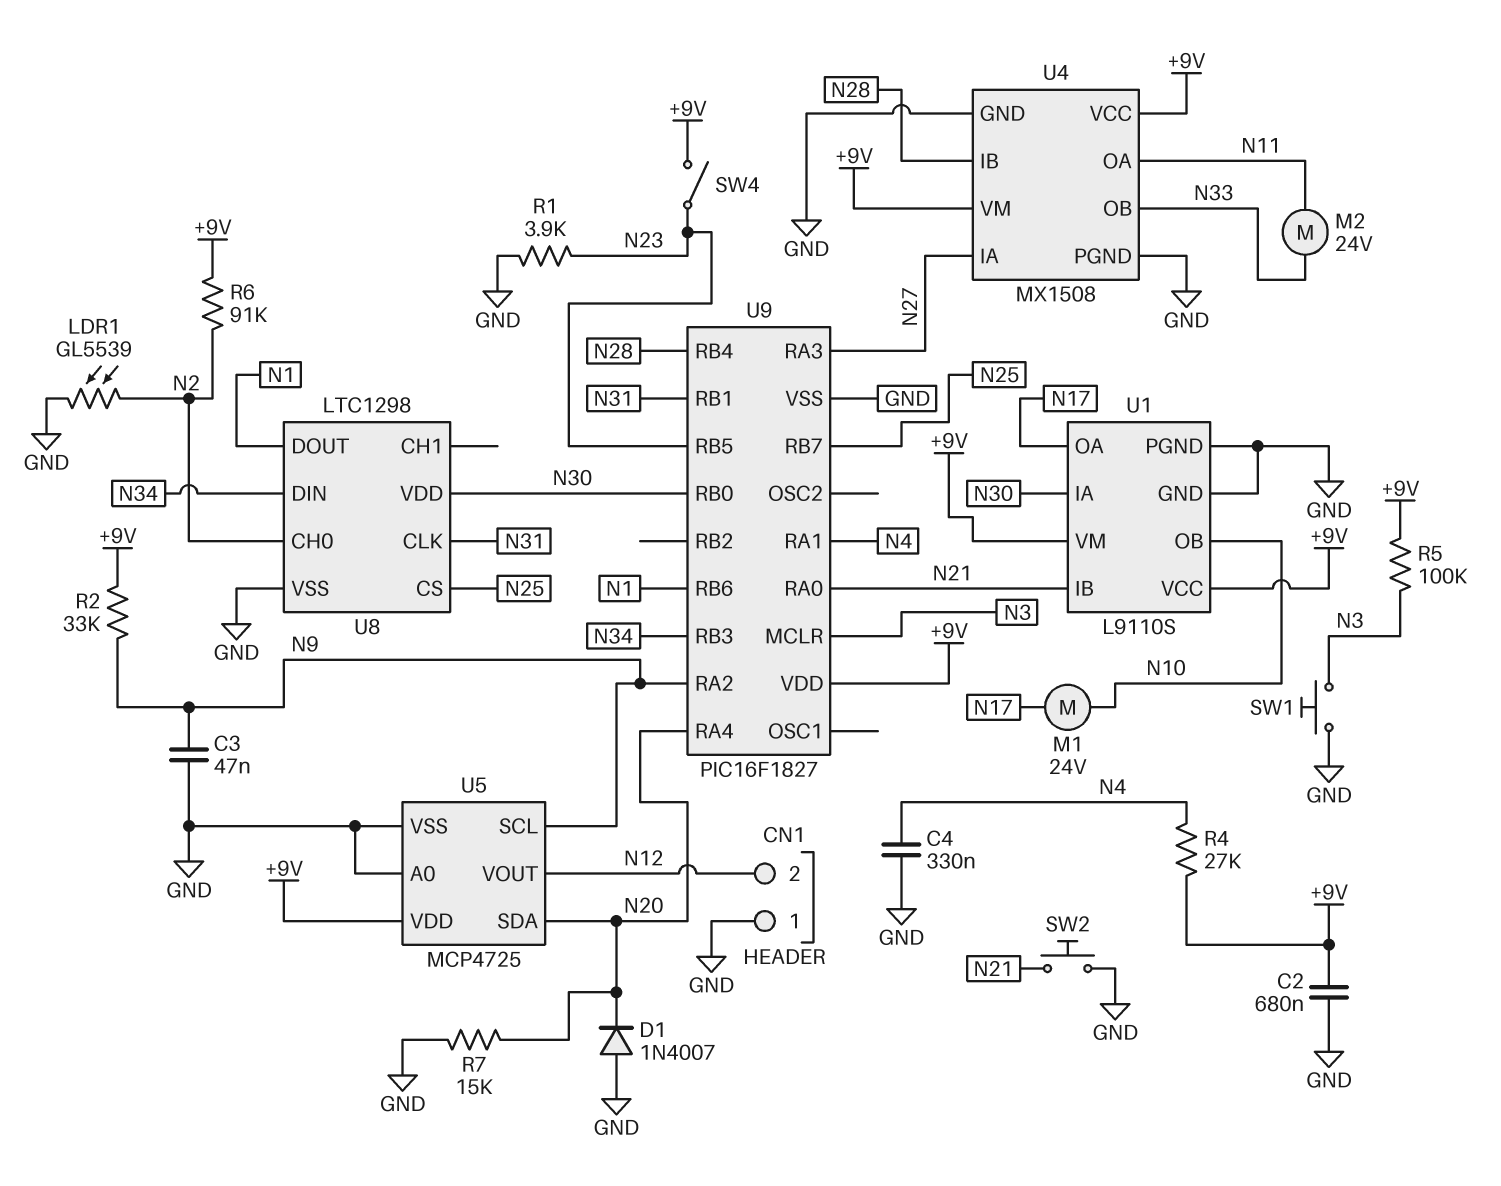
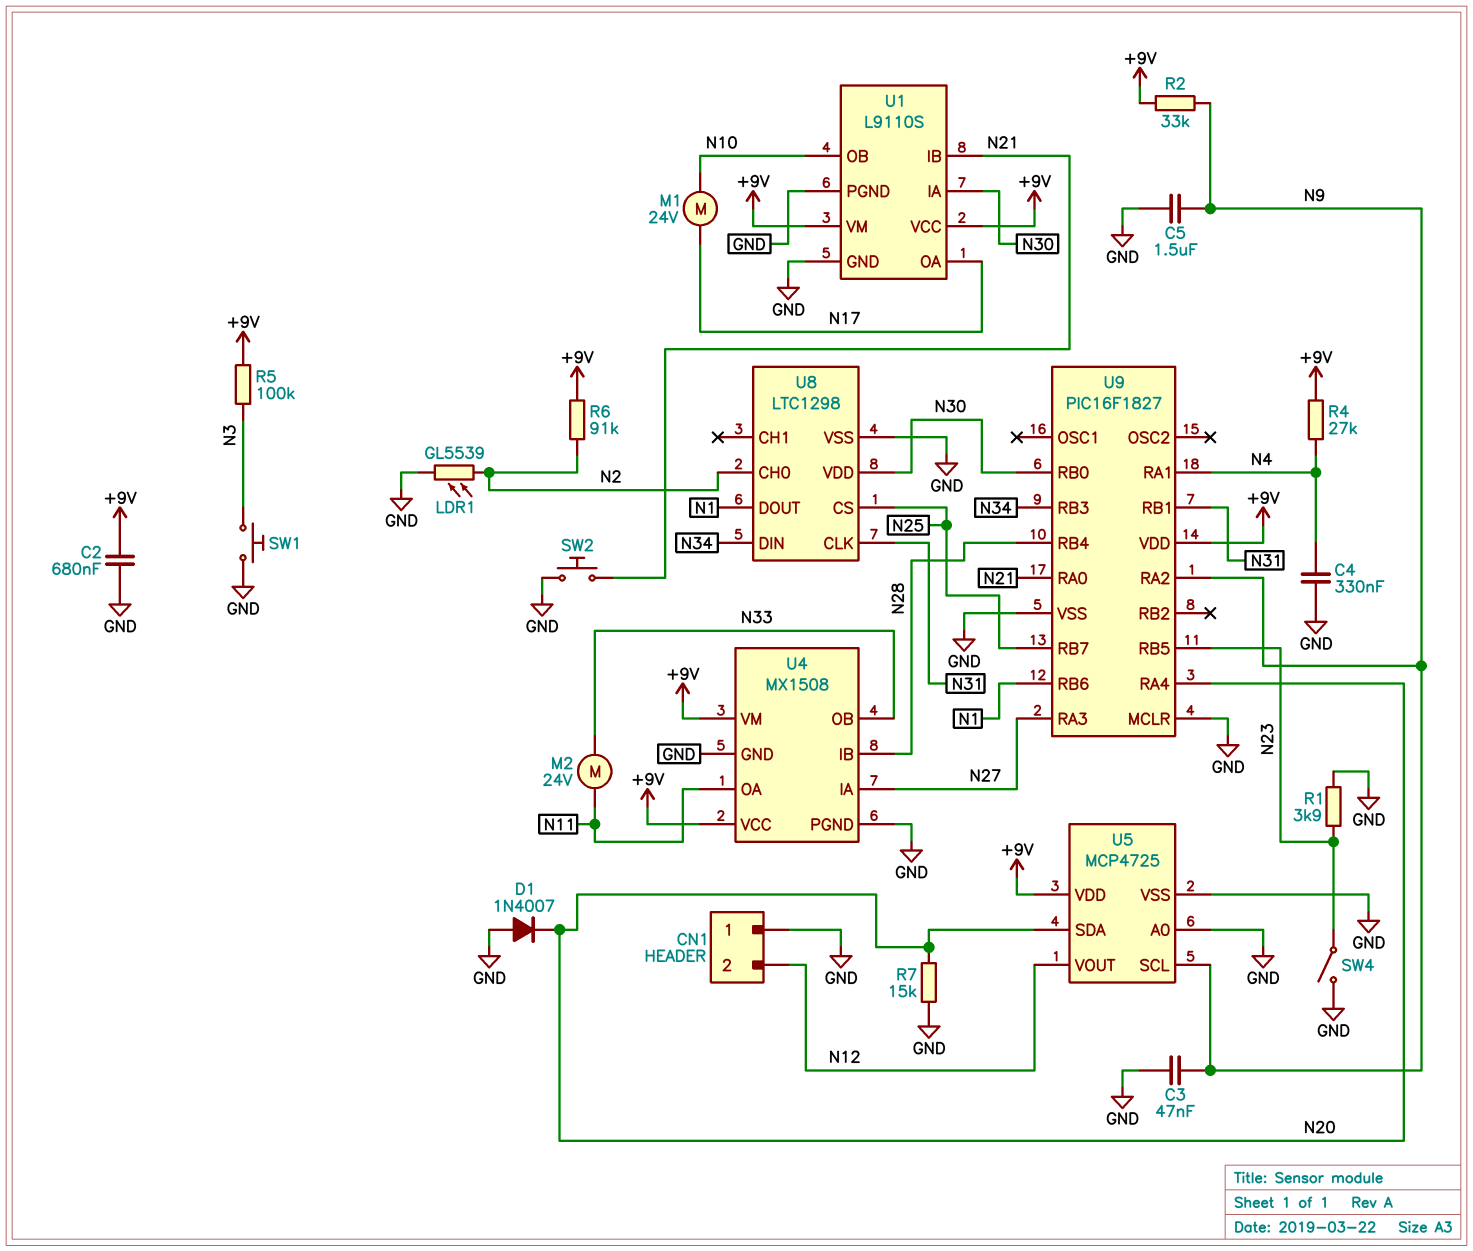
C5: none -> 1.5uF (GND, N9)
SW4: switch (+9V, N23) -> switch (GND, N23)
U9 pin MCLR: N3 -> GND

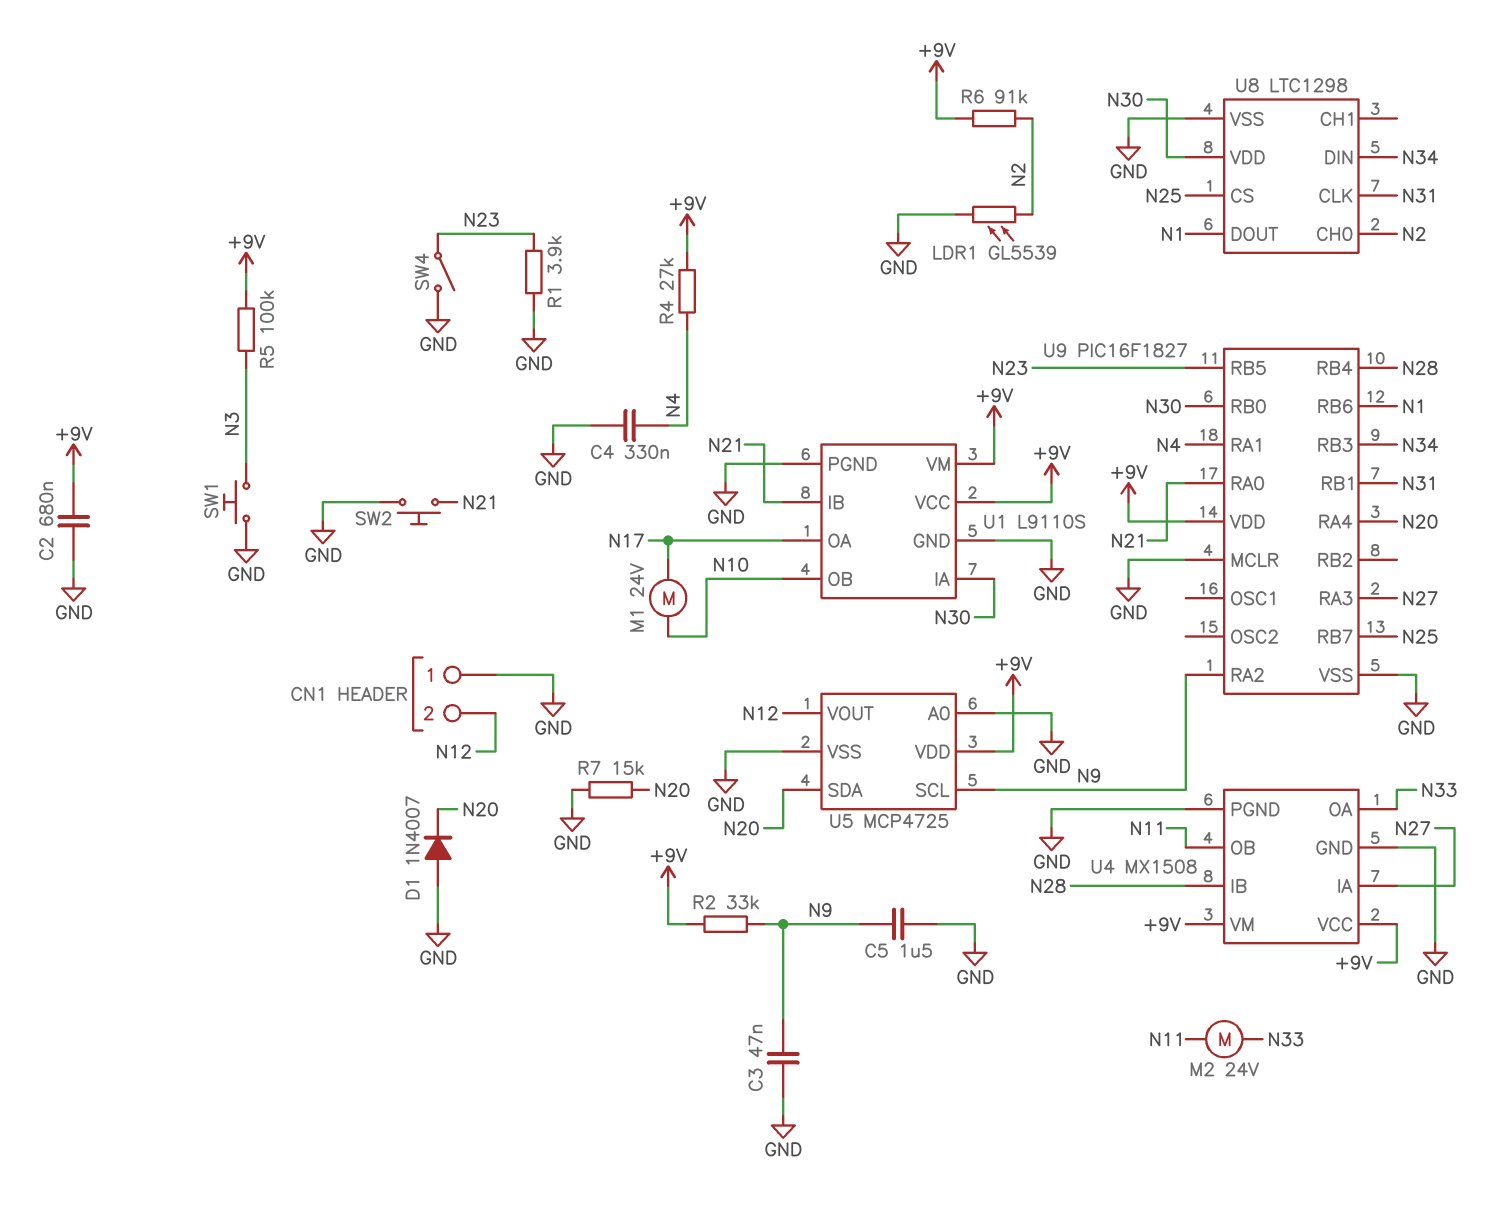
U4 pin OA: N11 -> N33
U4 pin OB: N33 -> N11

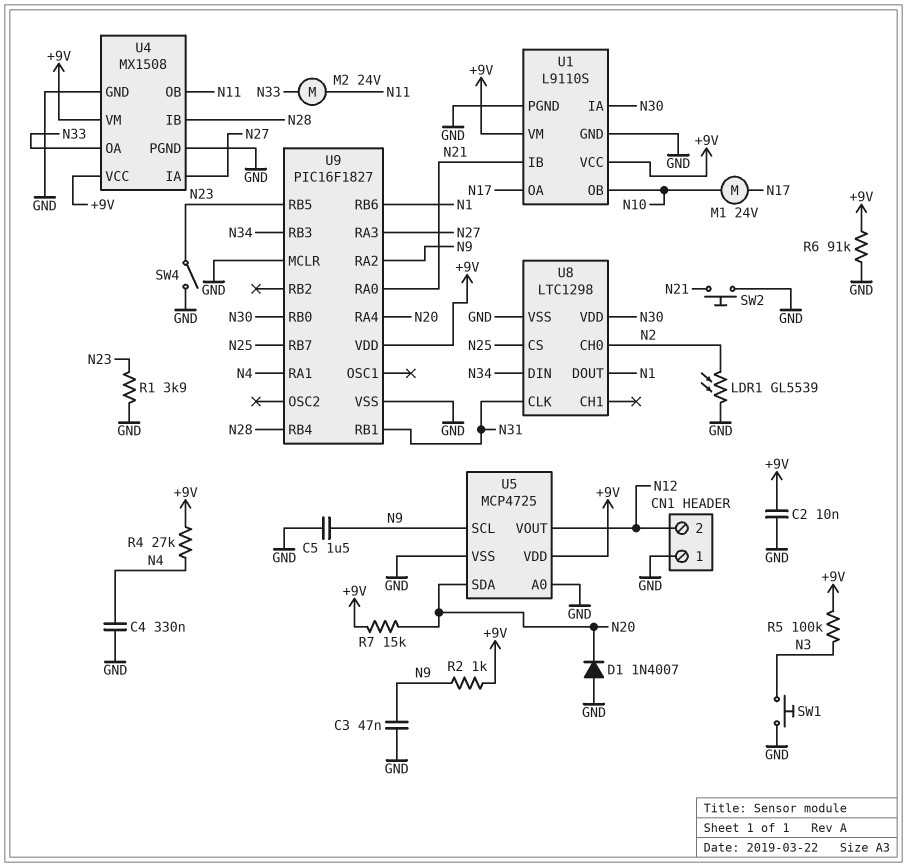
C2: 680nF (+9V, GND) -> 10nF (+9V, GND)
R2: 33k (+9V, N9) -> 1k (+9V, N9)
R6: 91k (+9V, N2) -> 91k (+9V, GND)
R7: 15k (GND, N20) -> 15k (+9V, N20)

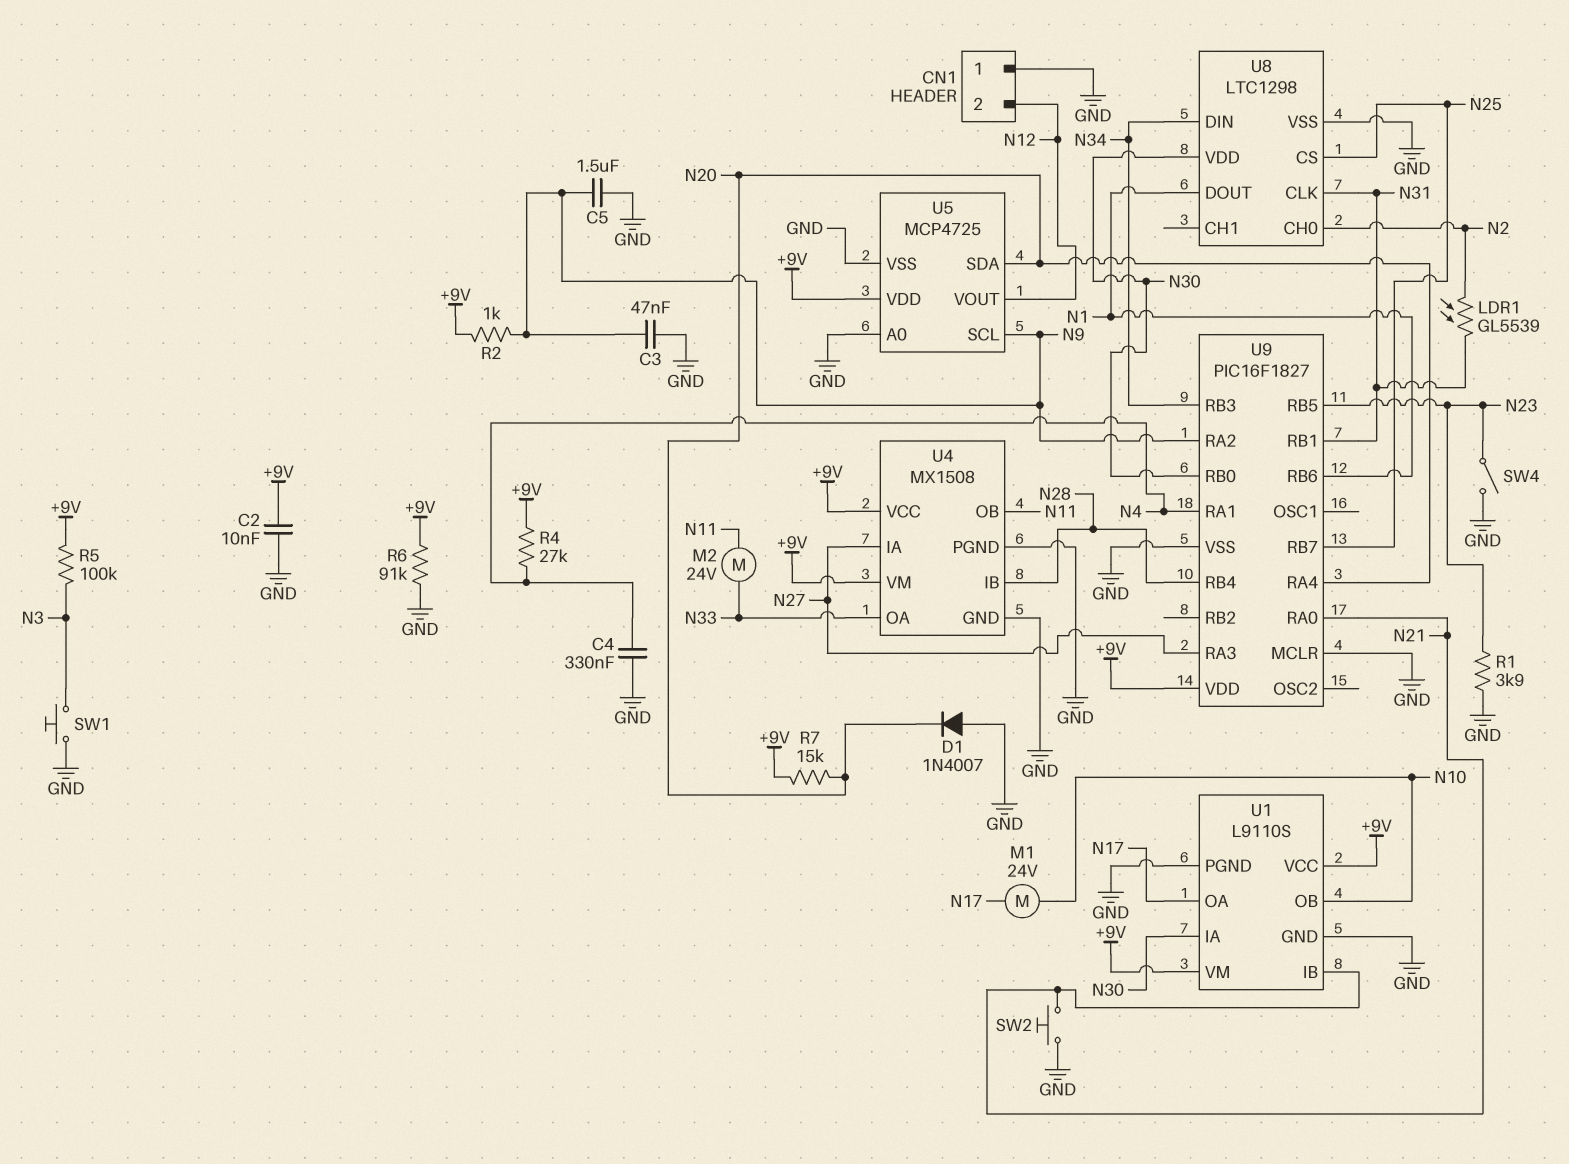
LDR1: GL5539 (GND, N2) -> GL5539 (N2, N31)

